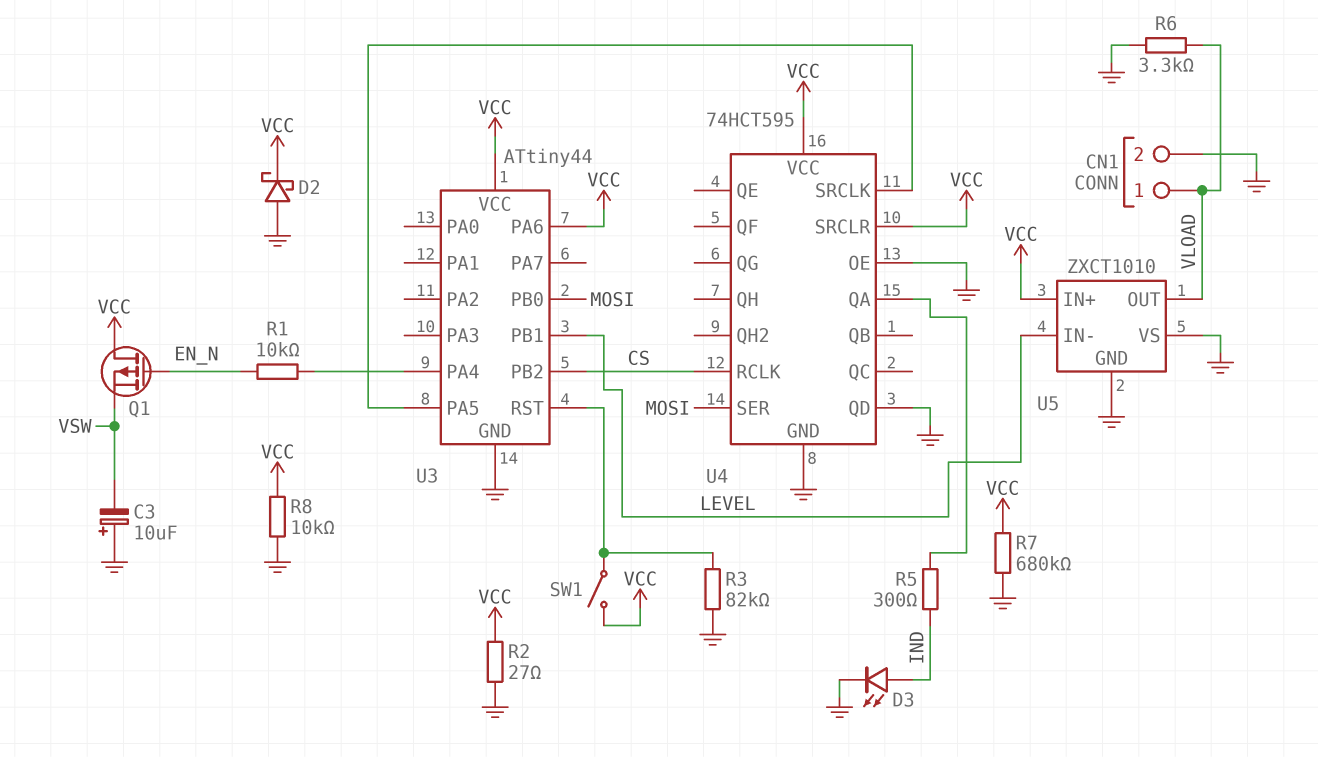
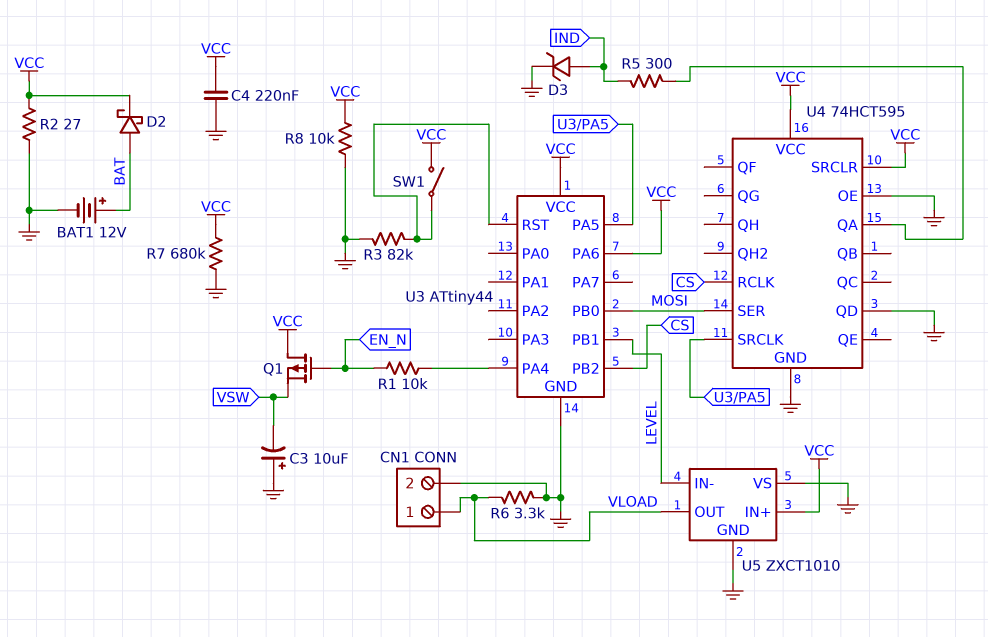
BAT1: none -> 12V (plus BAT, minus GND)
C4: none -> 220nF (GND, VCC)
D2: schottky (A GND, K VCC) -> schottky (A BAT, K VCC)
D3: LED (A IND, K GND) -> zener (A IND, K GND)

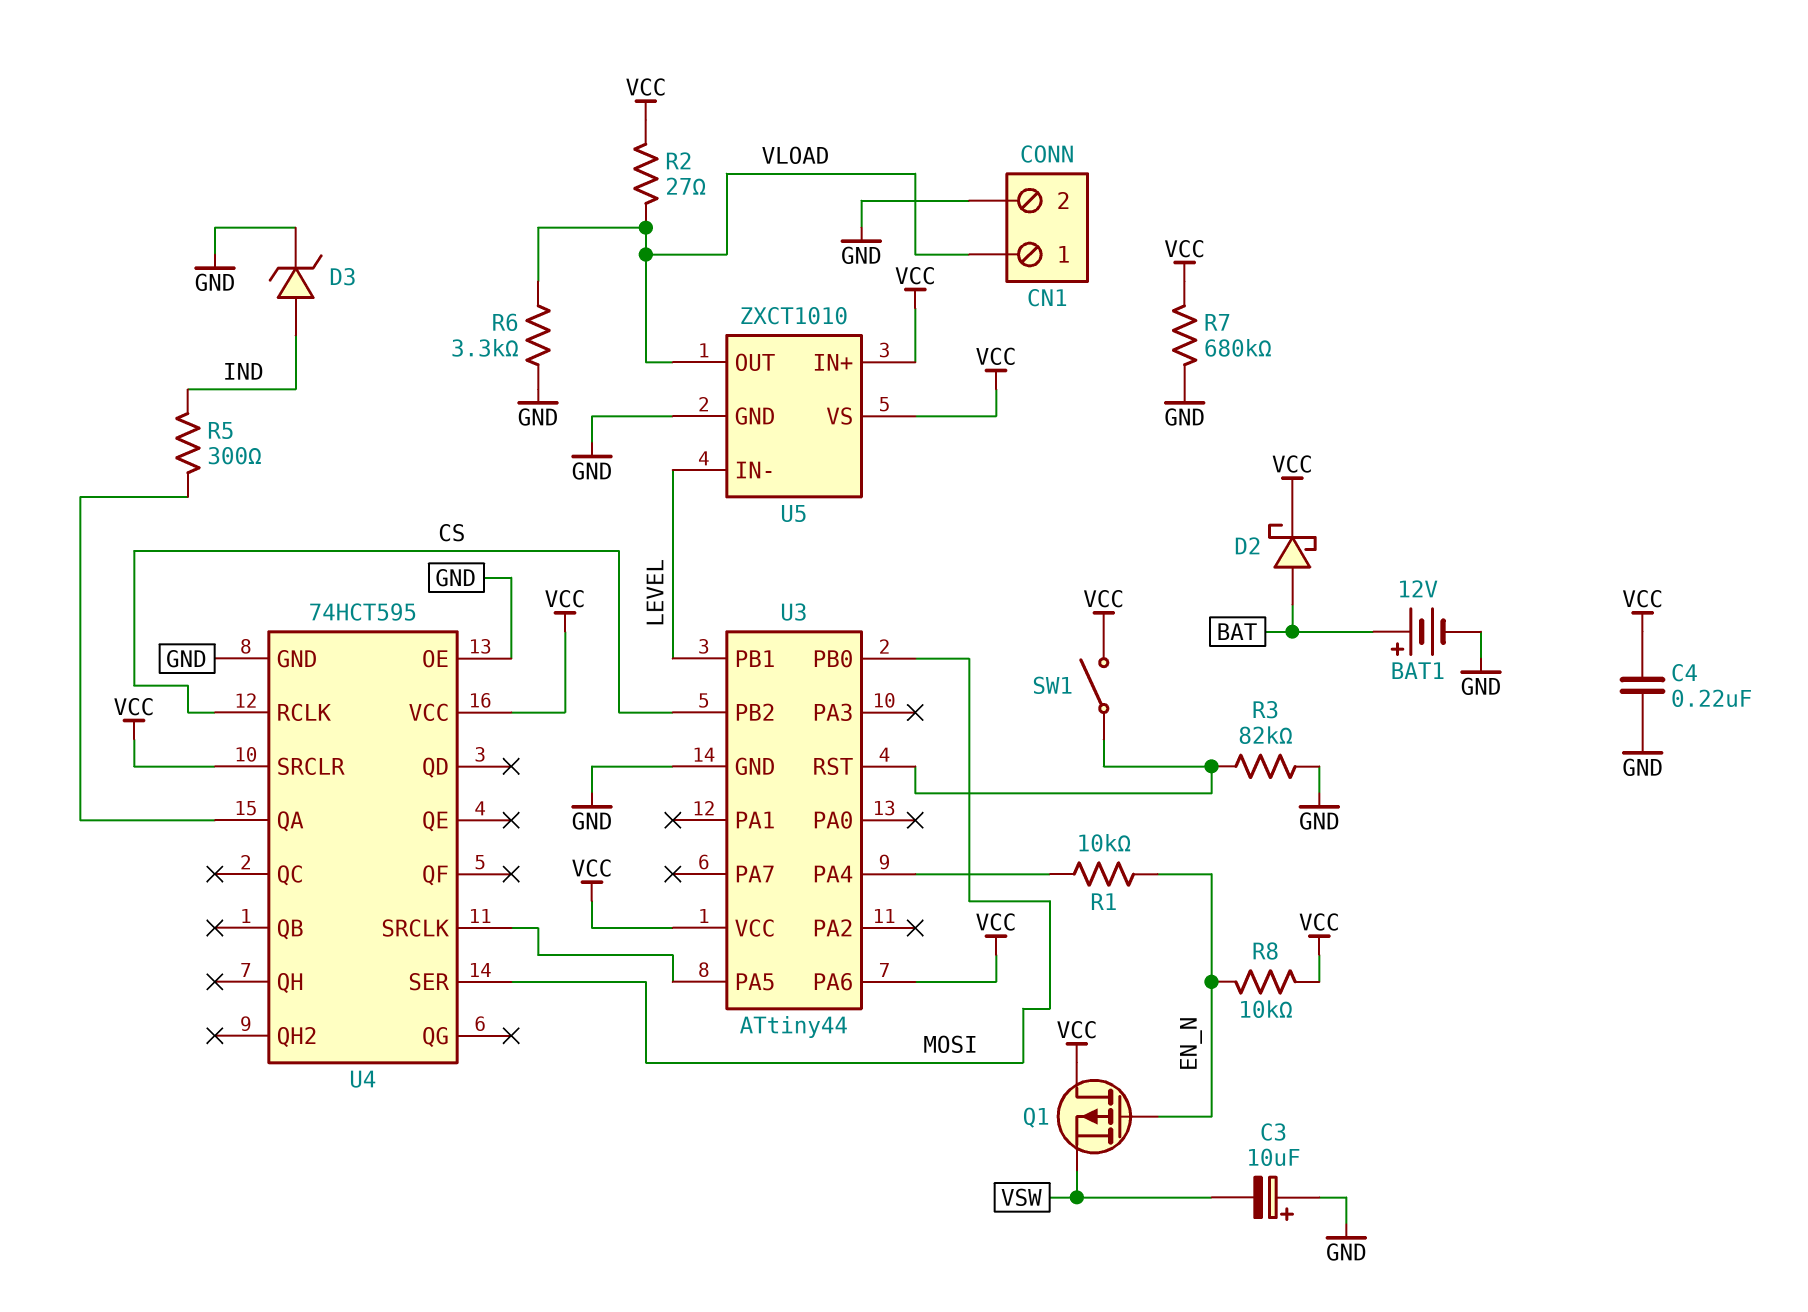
R2: 27 (GND, VCC) -> 27 (VCC, VLOAD)
R8: 10k (GND, VCC) -> 10k (EN_N, VCC)
U4 pin QD: GND -> none
U5 pin VS: GND -> VCC

